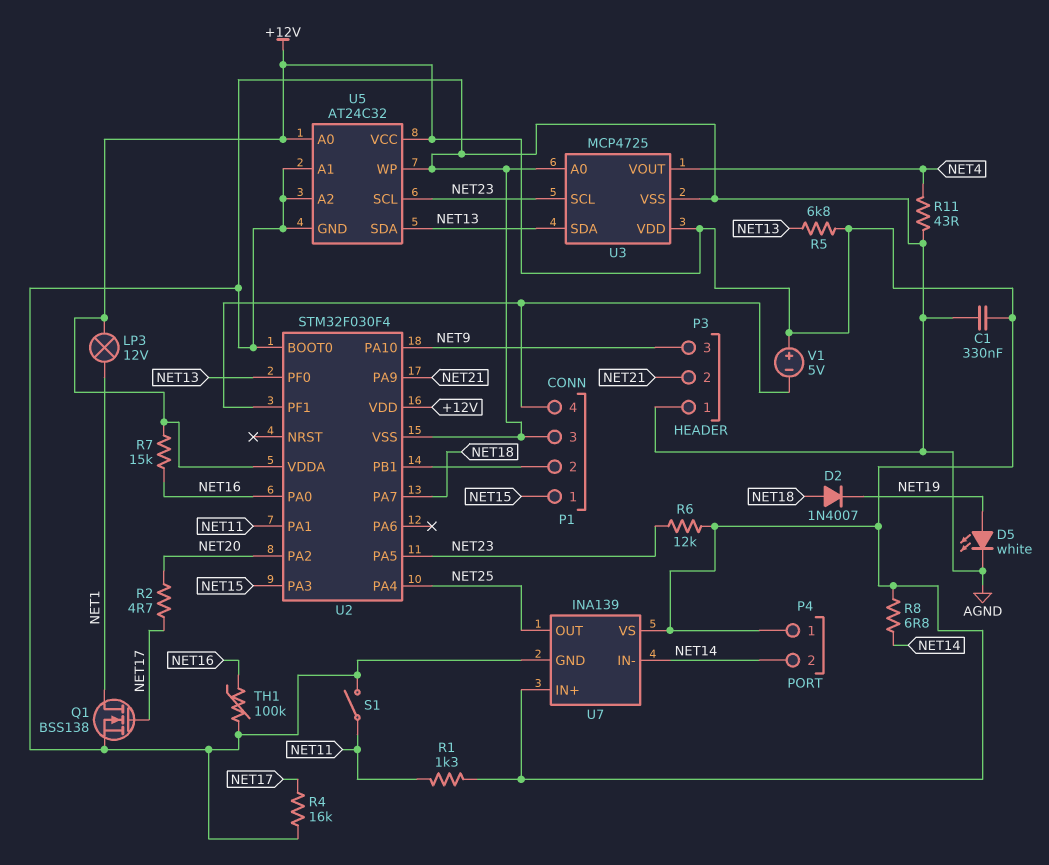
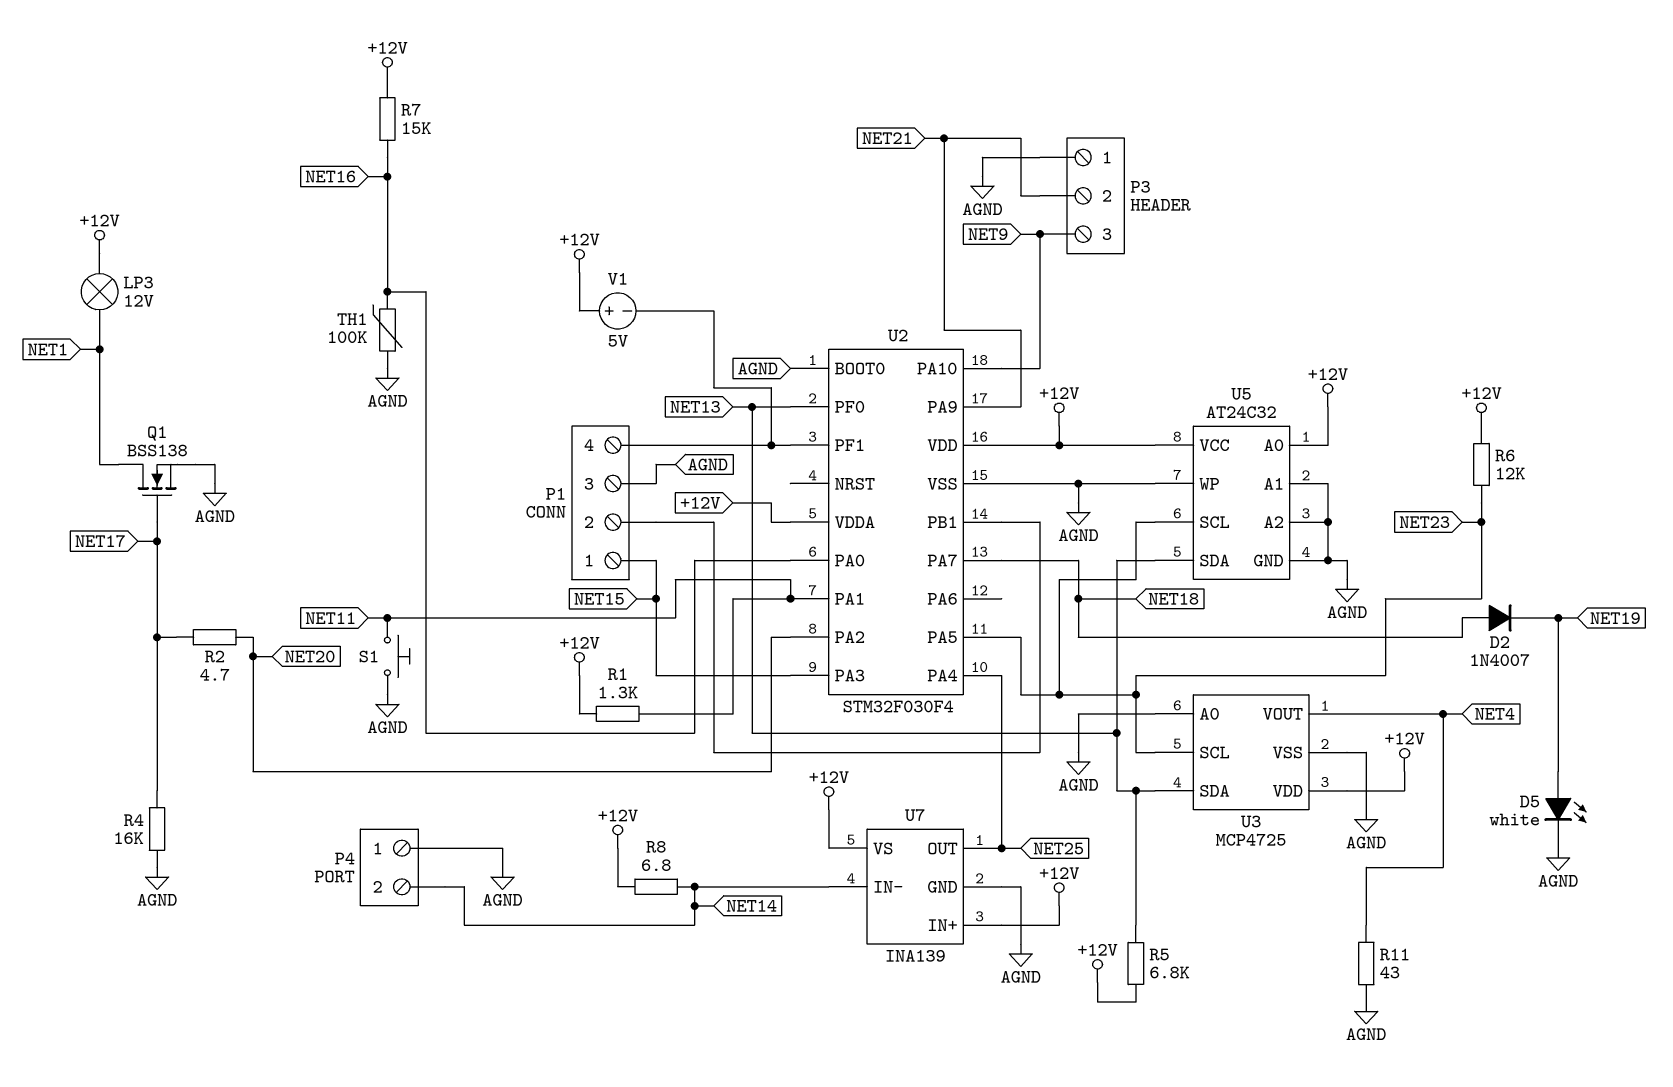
C1: 330nF (+12V, AGND) -> none
P4 pin 1: +12V -> AGND
S1: switch (AGND, NET11) -> button (AGND, NET11)

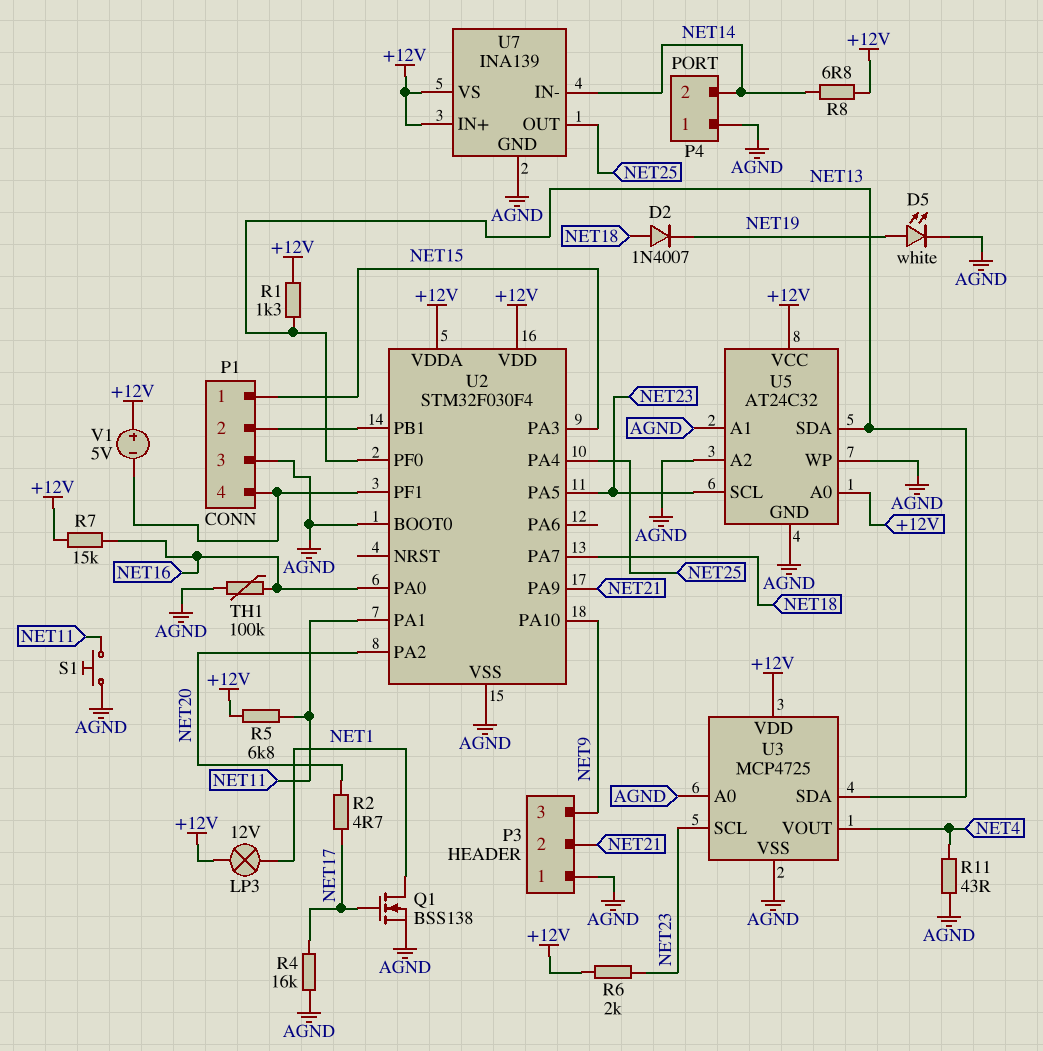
R1: 1.3k (+12V, NET11) -> 1.3k (+12V, NET13)
R5: 6.8k (+12V, NET13) -> 6.8k (+12V, NET11)
R6: 12k (+12V, NET23) -> 2k (+12V, NET23)

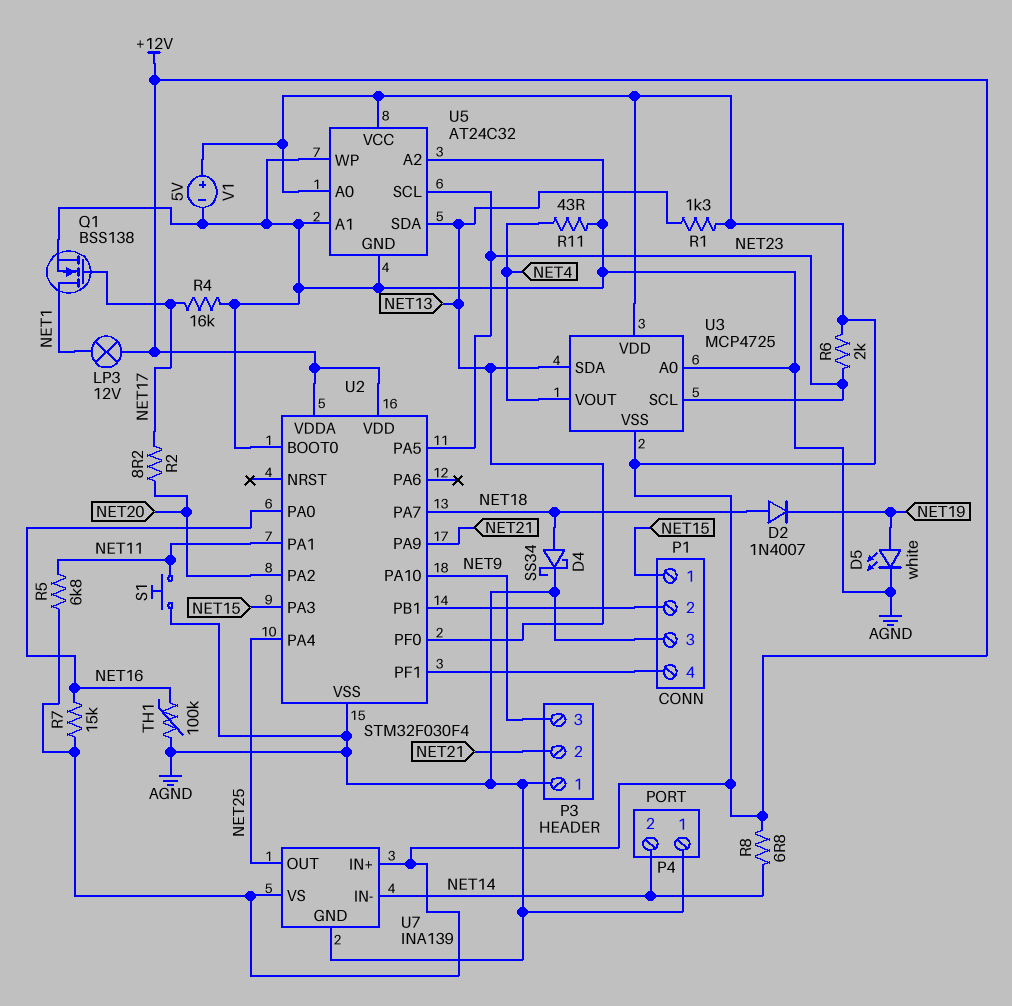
D4: none -> schottky SS34 (A NET18, K AGND)
R2: 4.7 (NET17, NET20) -> 8.2 (NET17, NET20)
U3 pin VSS: AGND -> +12V
V1: 5V (plus +12V, minus P1/4) -> 5V (plus +12V, minus AGND)

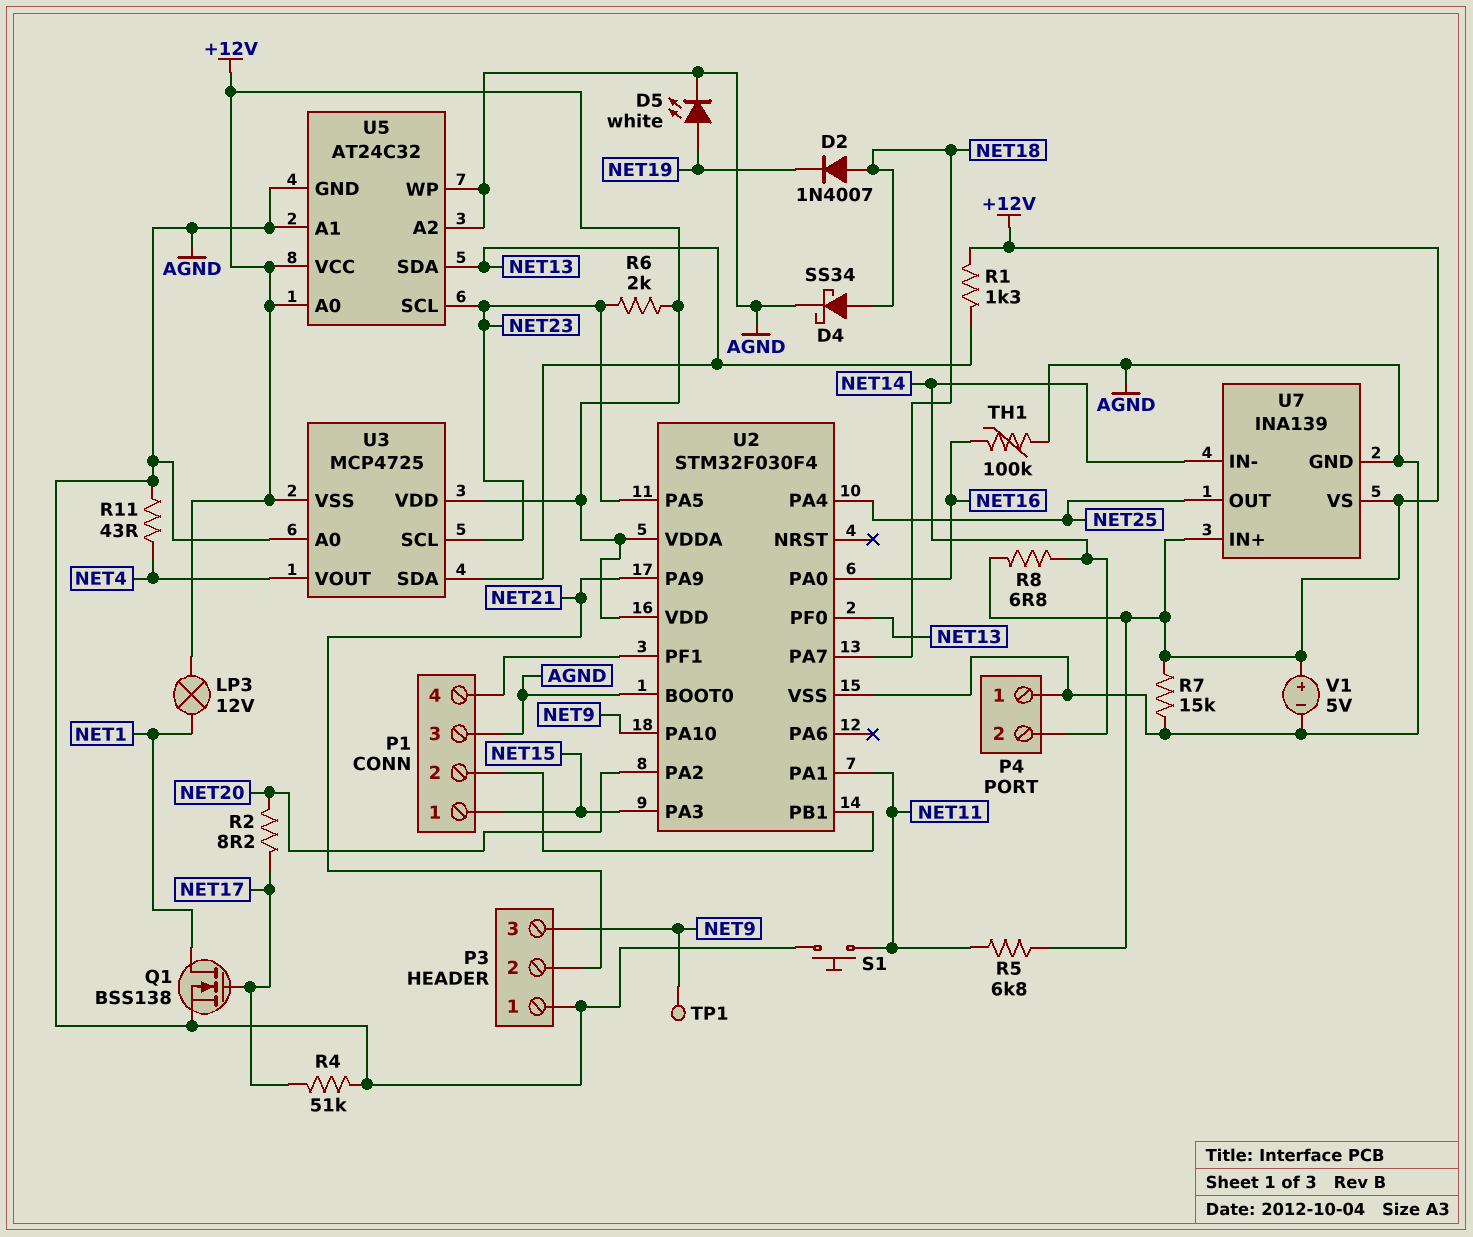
R4: 16k (AGND, NET17) -> 51k (AGND, NET17)
R7: 15k (+12V, NET16) -> 15k (+12V, AGND)
TP1: none -> test point (NET9)

